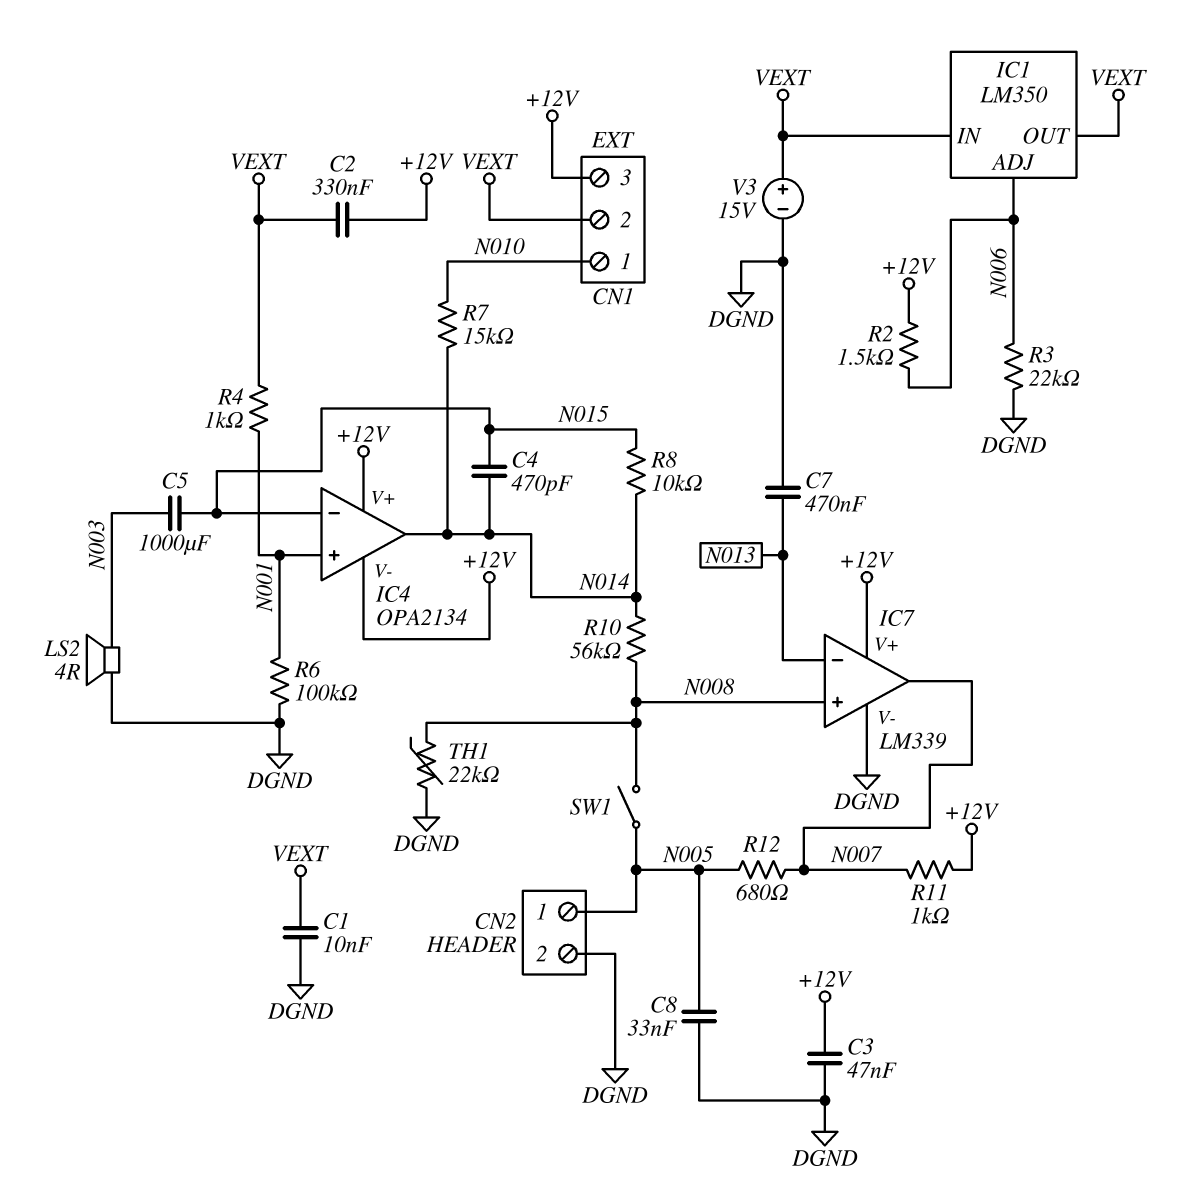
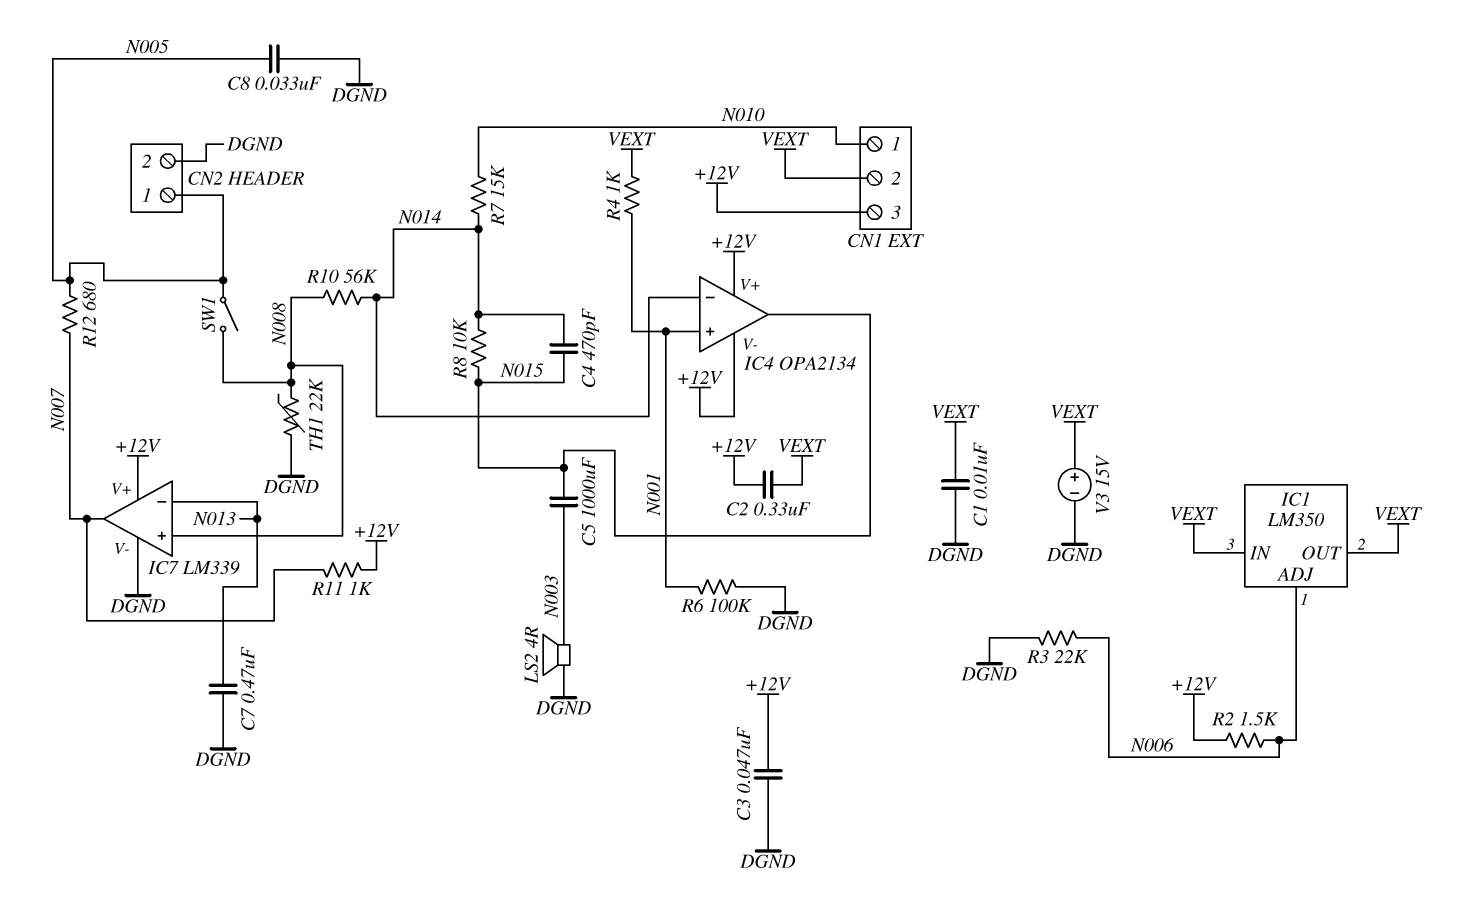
IC4 pin in-: N015 -> N014
IC4 pin out: N014 -> N015

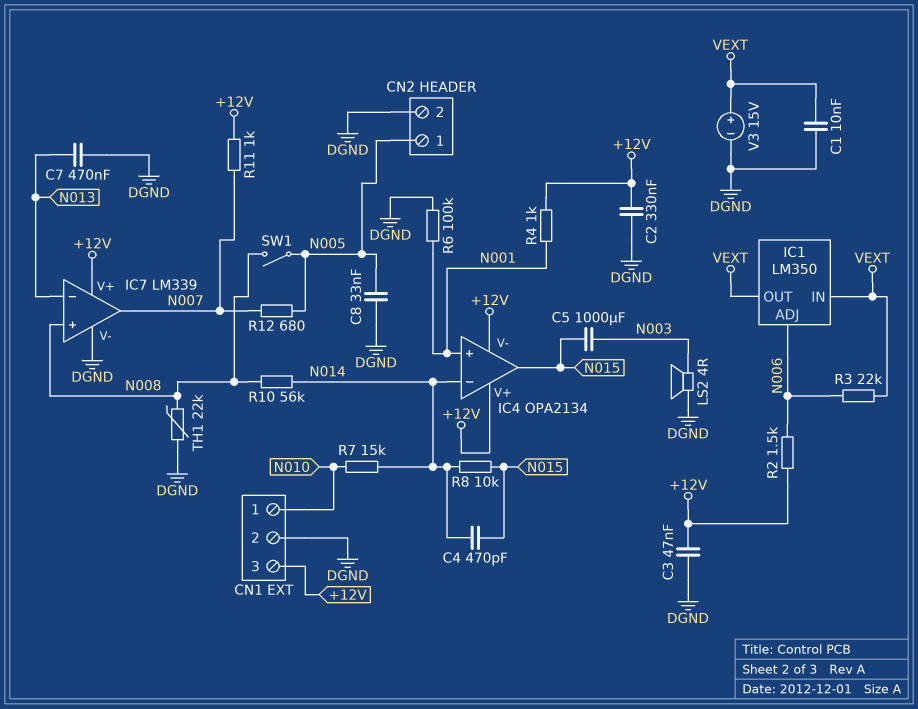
C2: 330nF (+12V, VEXT) -> 330nF (+12V, DGND)
CN1 pin 2: VEXT -> DGND
R3: 22k (DGND, N006) -> 22k (N006, VEXT)
R4: 1k (N001, VEXT) -> 1k (+12V, N001)

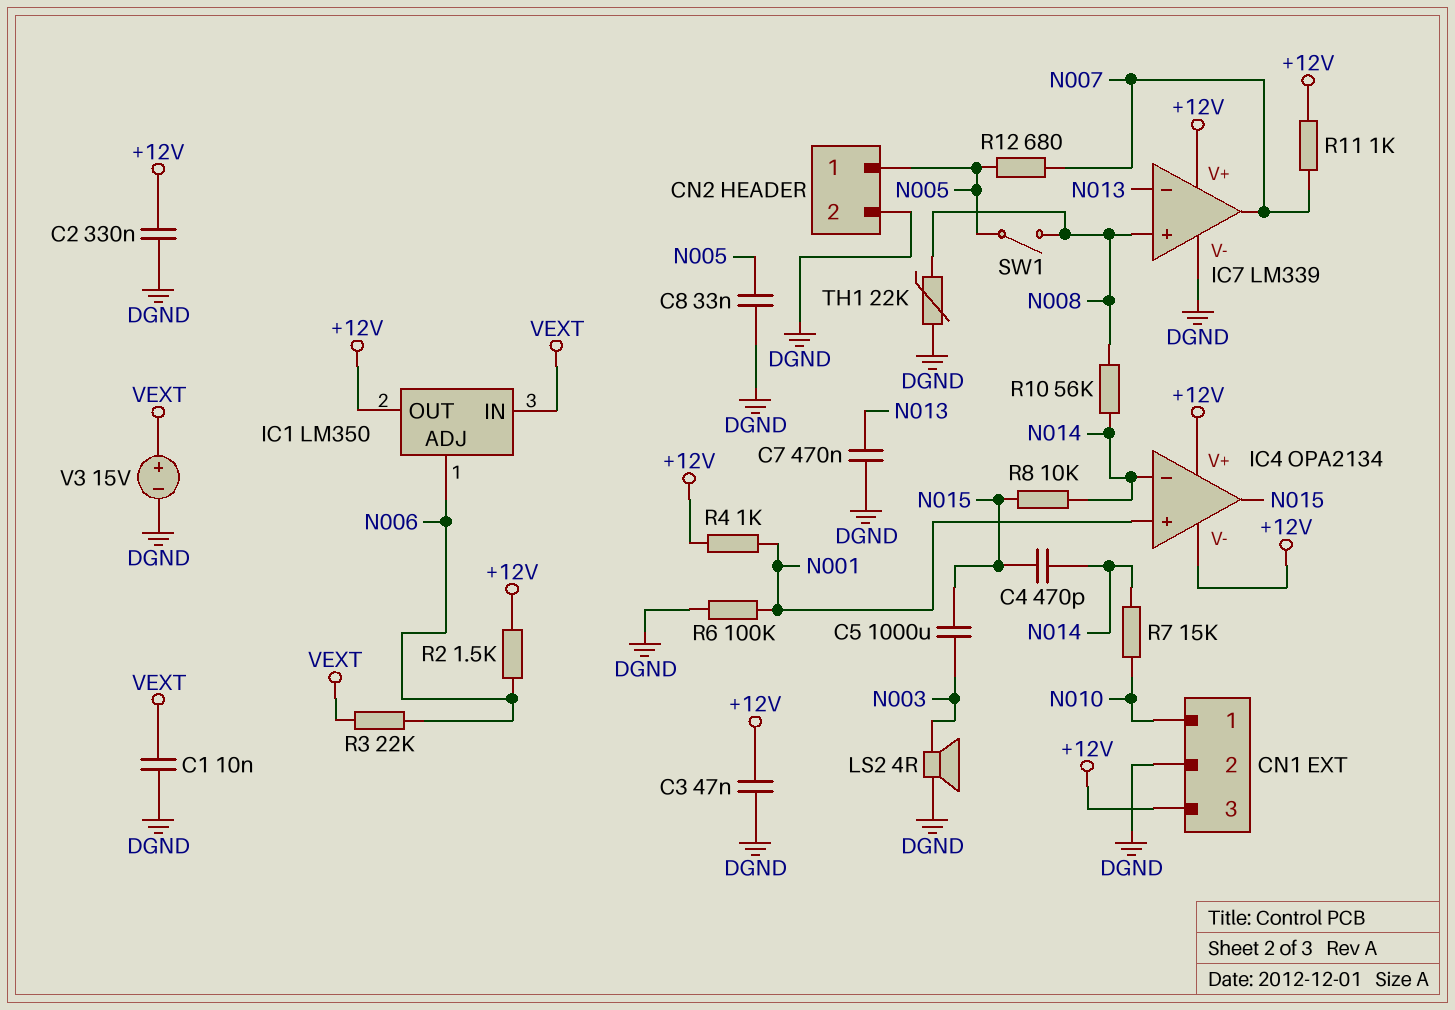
IC1 pin OUT: VEXT -> +12V

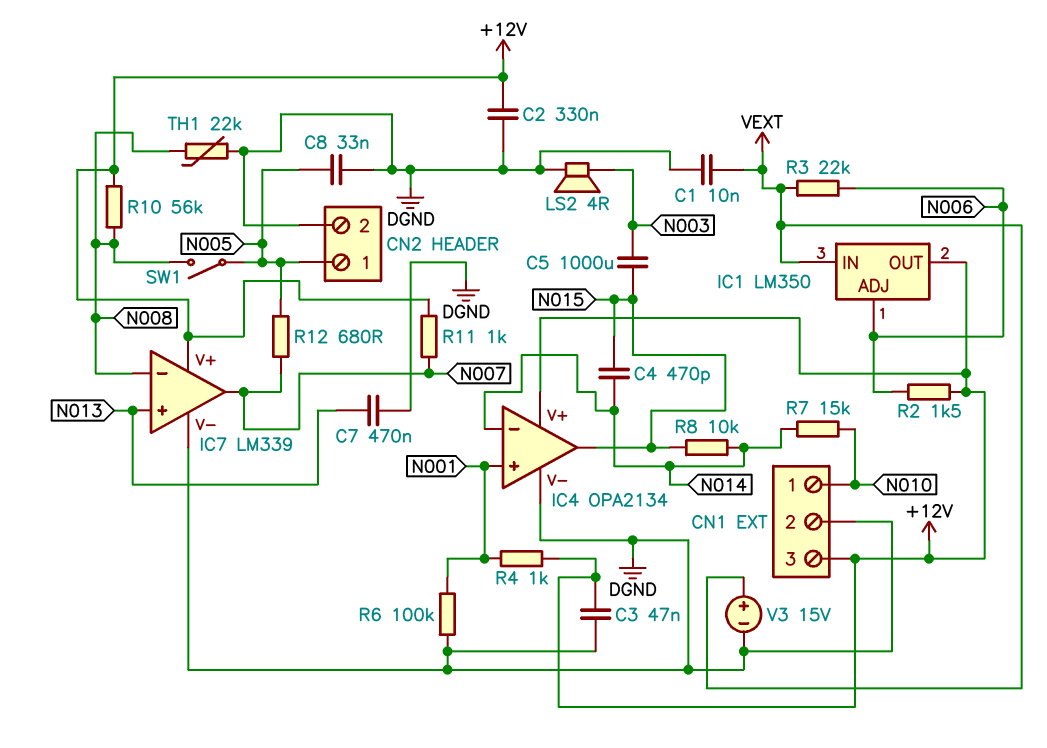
IC4 pin V-: +12V -> DGND
IC7 pin in+: N008 -> N013
IC7 pin in-: N013 -> N008
R10: 56k (N008, N014) -> 56k (+12V, N008)

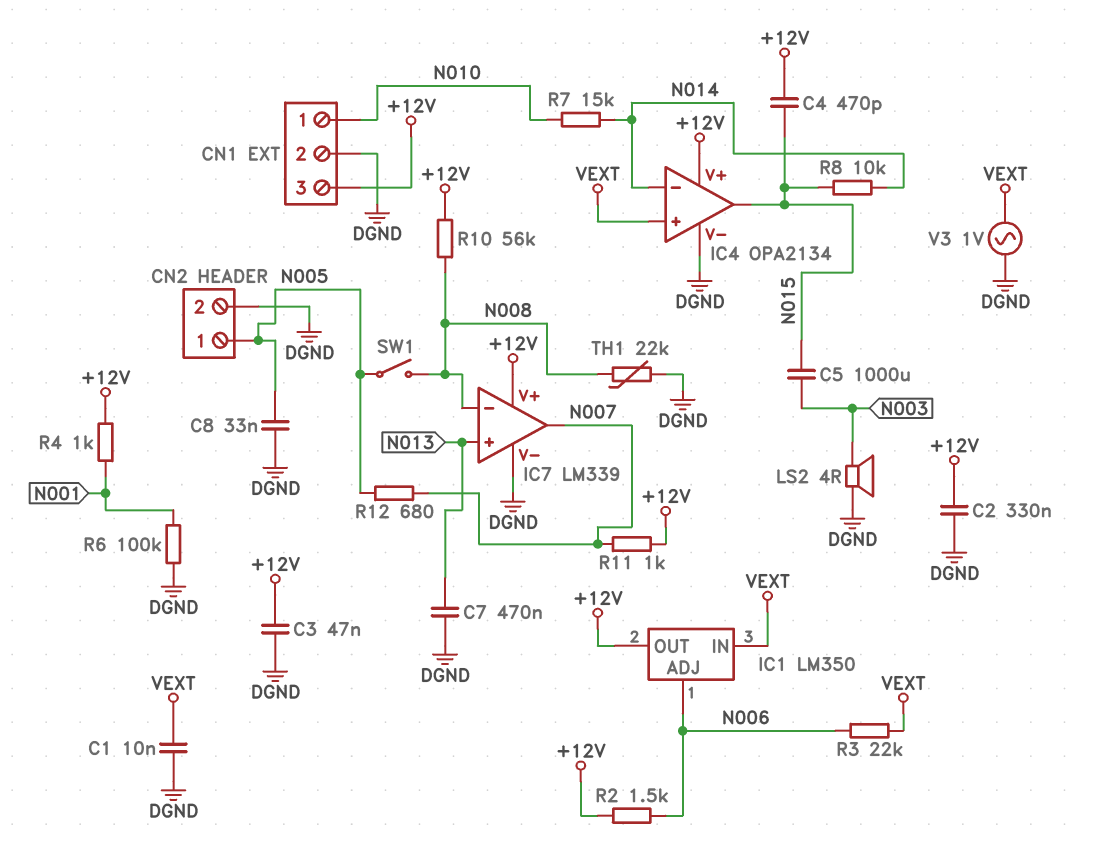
C4: 470pF (N014, N015) -> 470pF (+12V, N015)
IC4 pin in+: N001 -> VEXT
V3: 15V (plus VEXT, minus DGND) -> AC 1V (DGND, VEXT)

